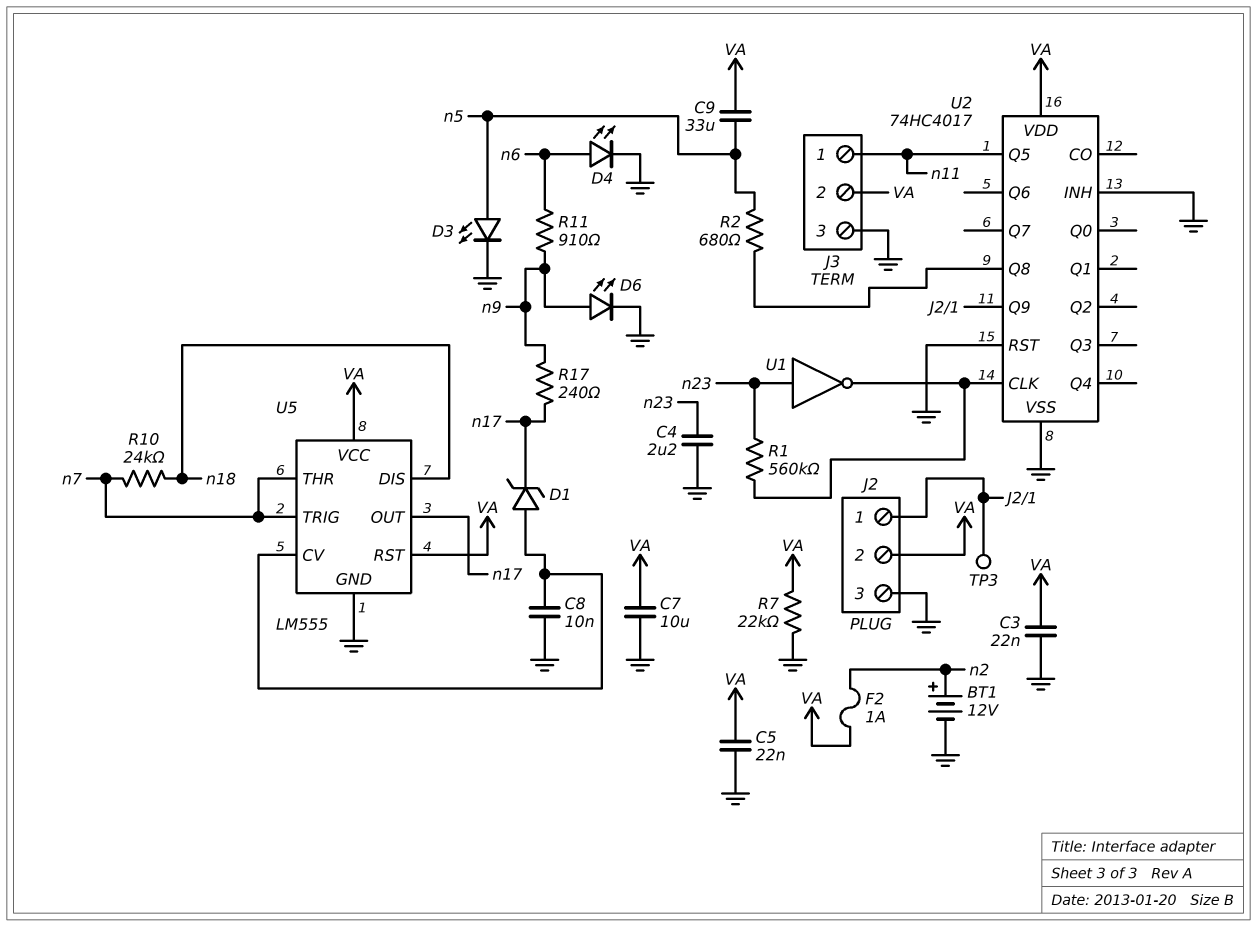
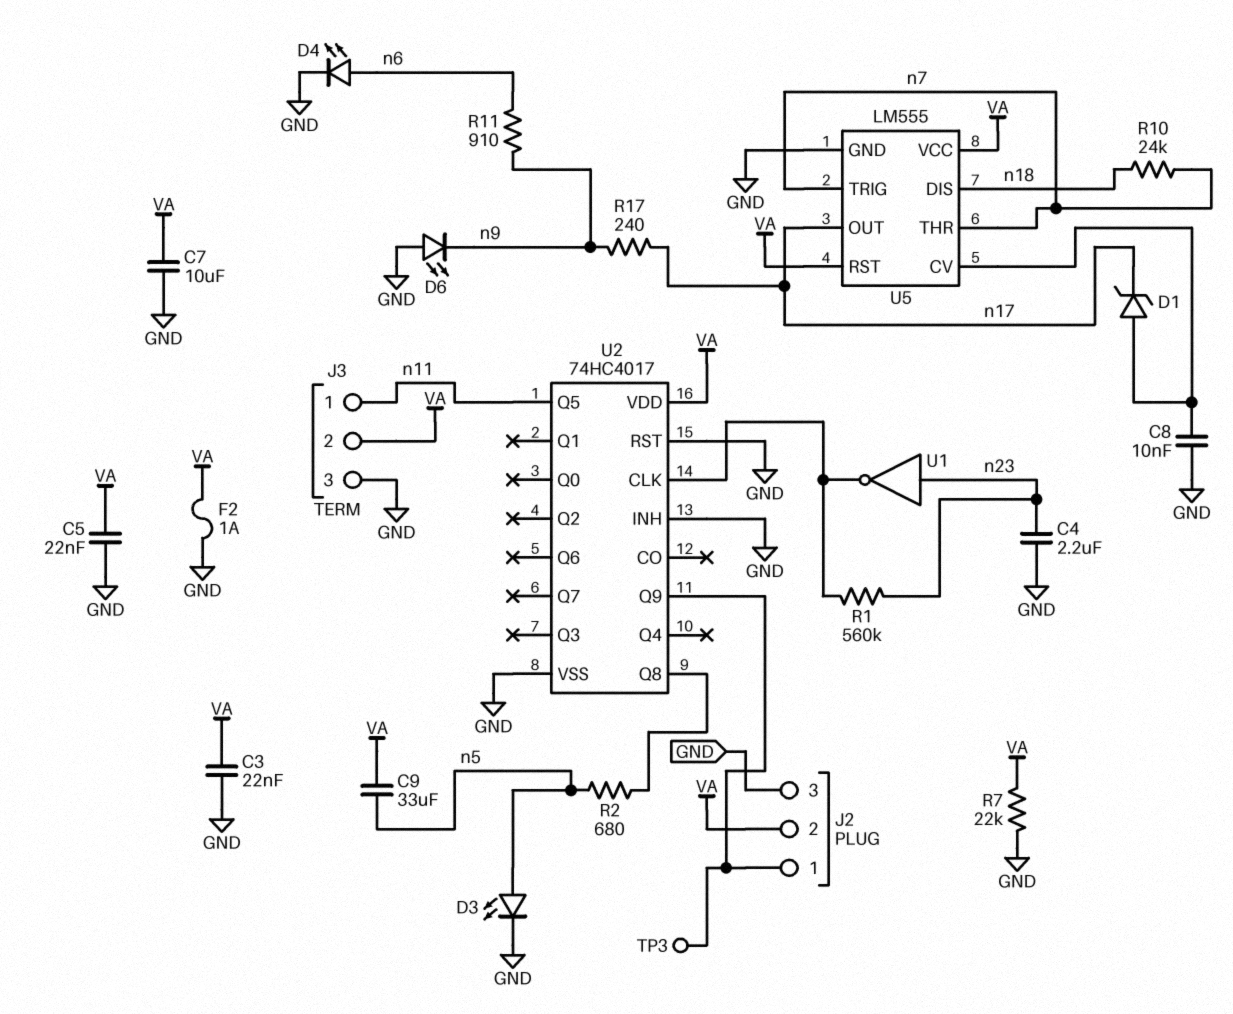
BT1: 12V (plus n2, minus GND) -> none
D6: LED (A n9, K GND) -> LED (A GND, K n9)
F2: 1A (VA, n2) -> 1A (GND, VA)

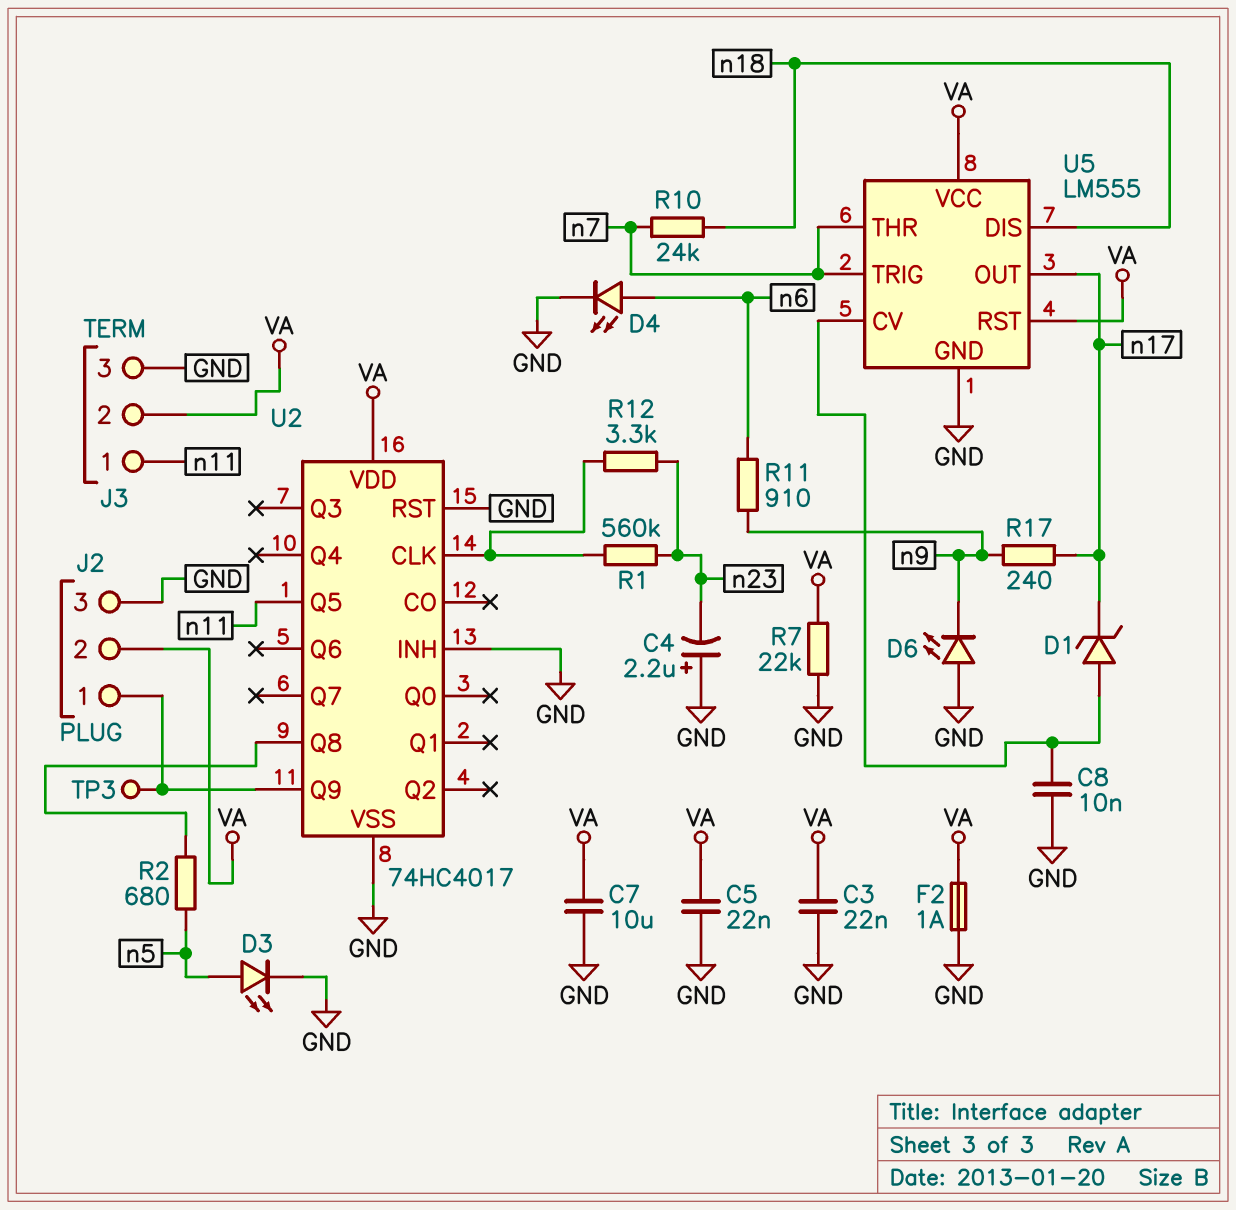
C4: 2.2uF (GND, n23) -> 2.2uF (plus GND, minus n23)
C9: 33uF (VA, n5) -> none
R12: none -> 3.3k (U2/CLK, n23)
U1: NOT (in n23, out U2/CLK) -> none

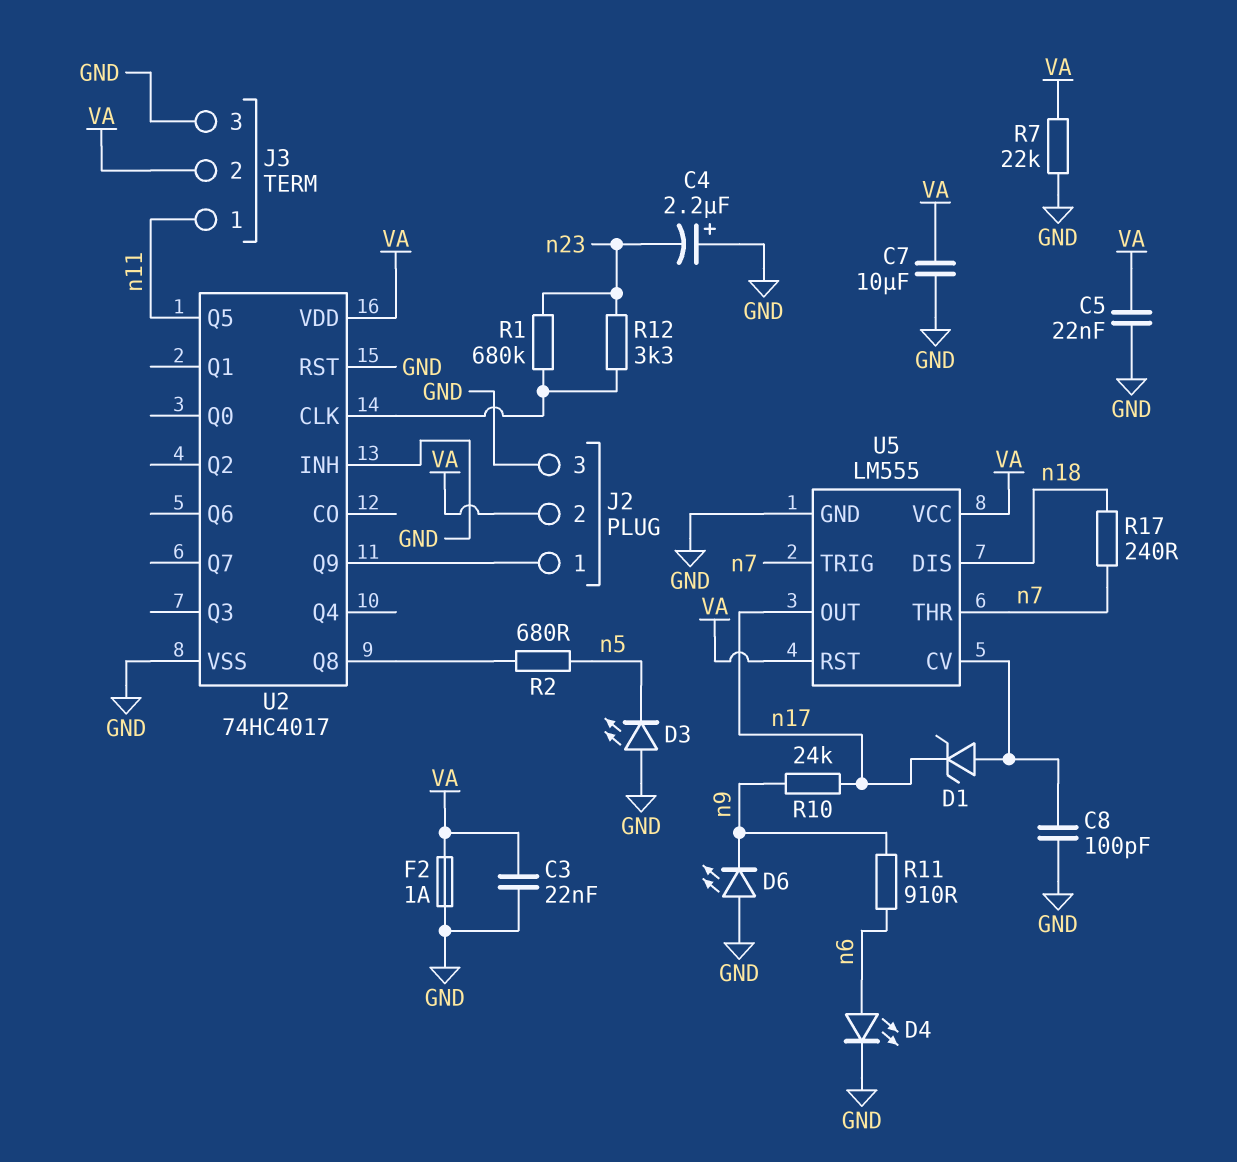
C8: 10nF (GND, U5/CV) -> 100pF (GND, U5/CV)
D3: LED (A n5, K GND) -> LED (A GND, K n5)
R1: 560k (U2/CLK, n23) -> 680k (U2/CLK, n23)
R10: 24k (n7, n18) -> 24k (n9, n17)
R17: 240 (n9, n17) -> 240 (n7, n18)
TP3: test point (J2/1) -> none

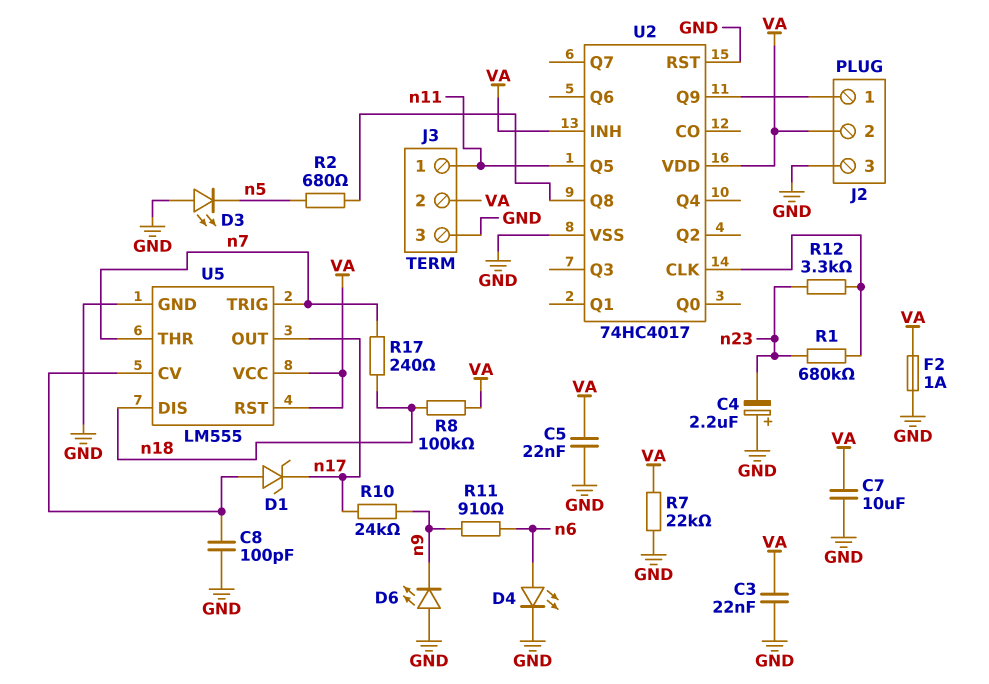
R8: none -> 100k (VA, n18)
U2 pin INH: GND -> VA

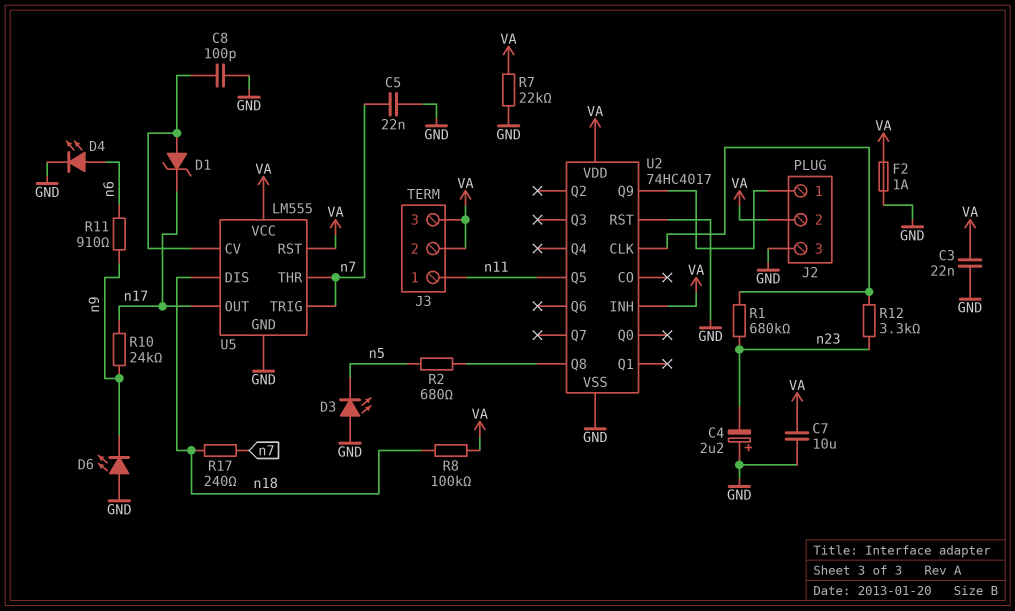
C5: 22nF (GND, VA) -> 22nF (GND, n7)
J3 pin 3: GND -> VA

